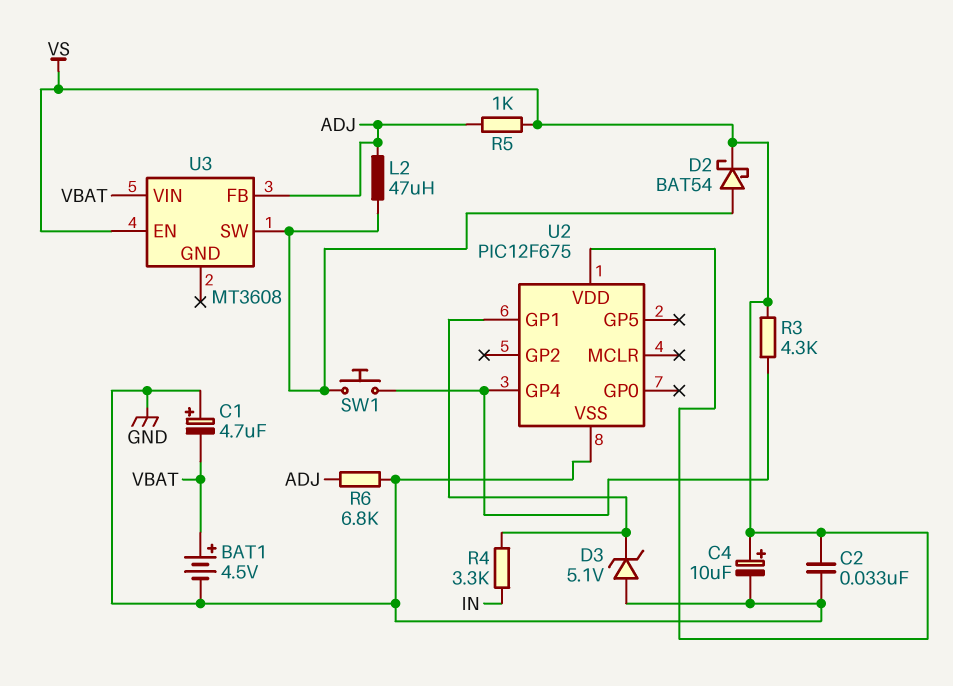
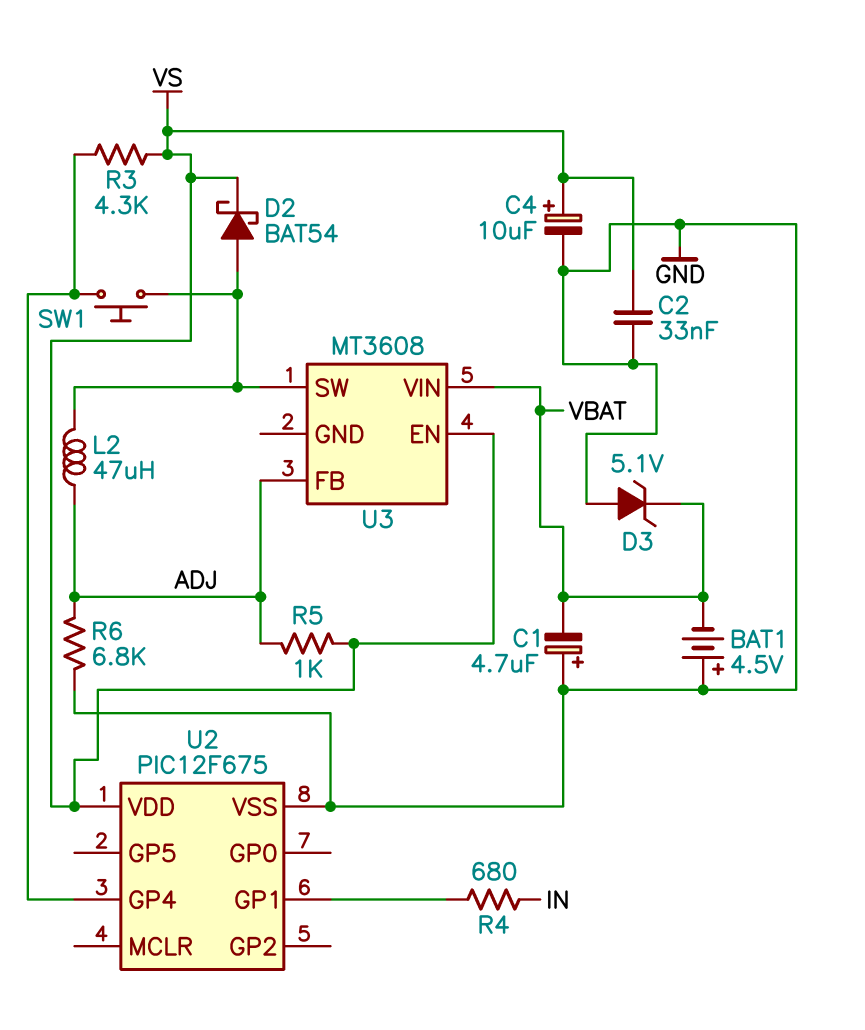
BAT1: 4.5V (plus VBAT, minus GND) -> 4.5V (plus GND, minus VBAT)
D3: zener 5.1V (A GND, K U2/GP1) -> zener 5.1V (A GND, K VBAT)
R4: 3.3k (IN, U2/GP1) -> 680 (IN, U2/GP1)

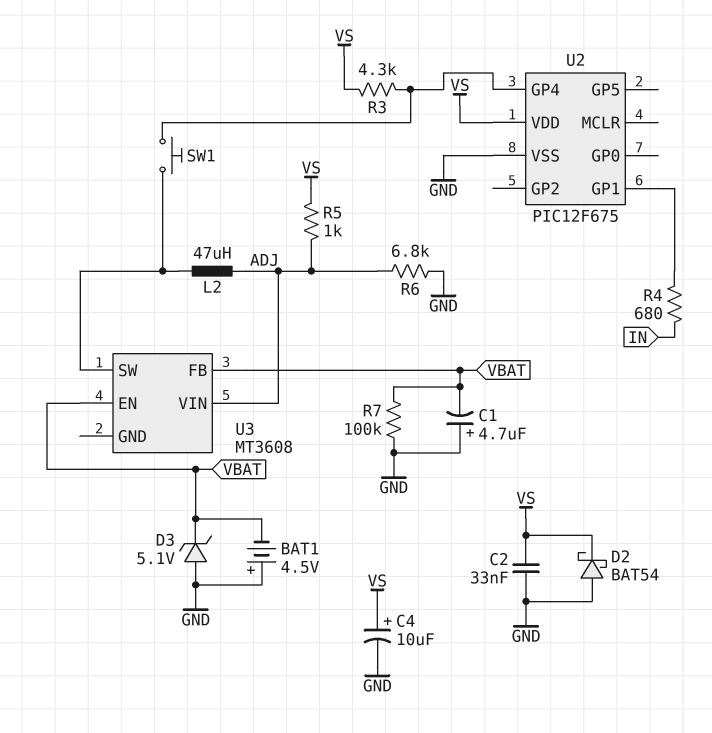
D2: schottky BAT54 (A U3/SW, K VS) -> schottky BAT54 (A GND, K VS)
R7: none -> 100k (GND, VBAT)
U3 pin EN: VS -> VBAT
U3 pin FB: ADJ -> VBAT
U3 pin VIN: VBAT -> ADJ

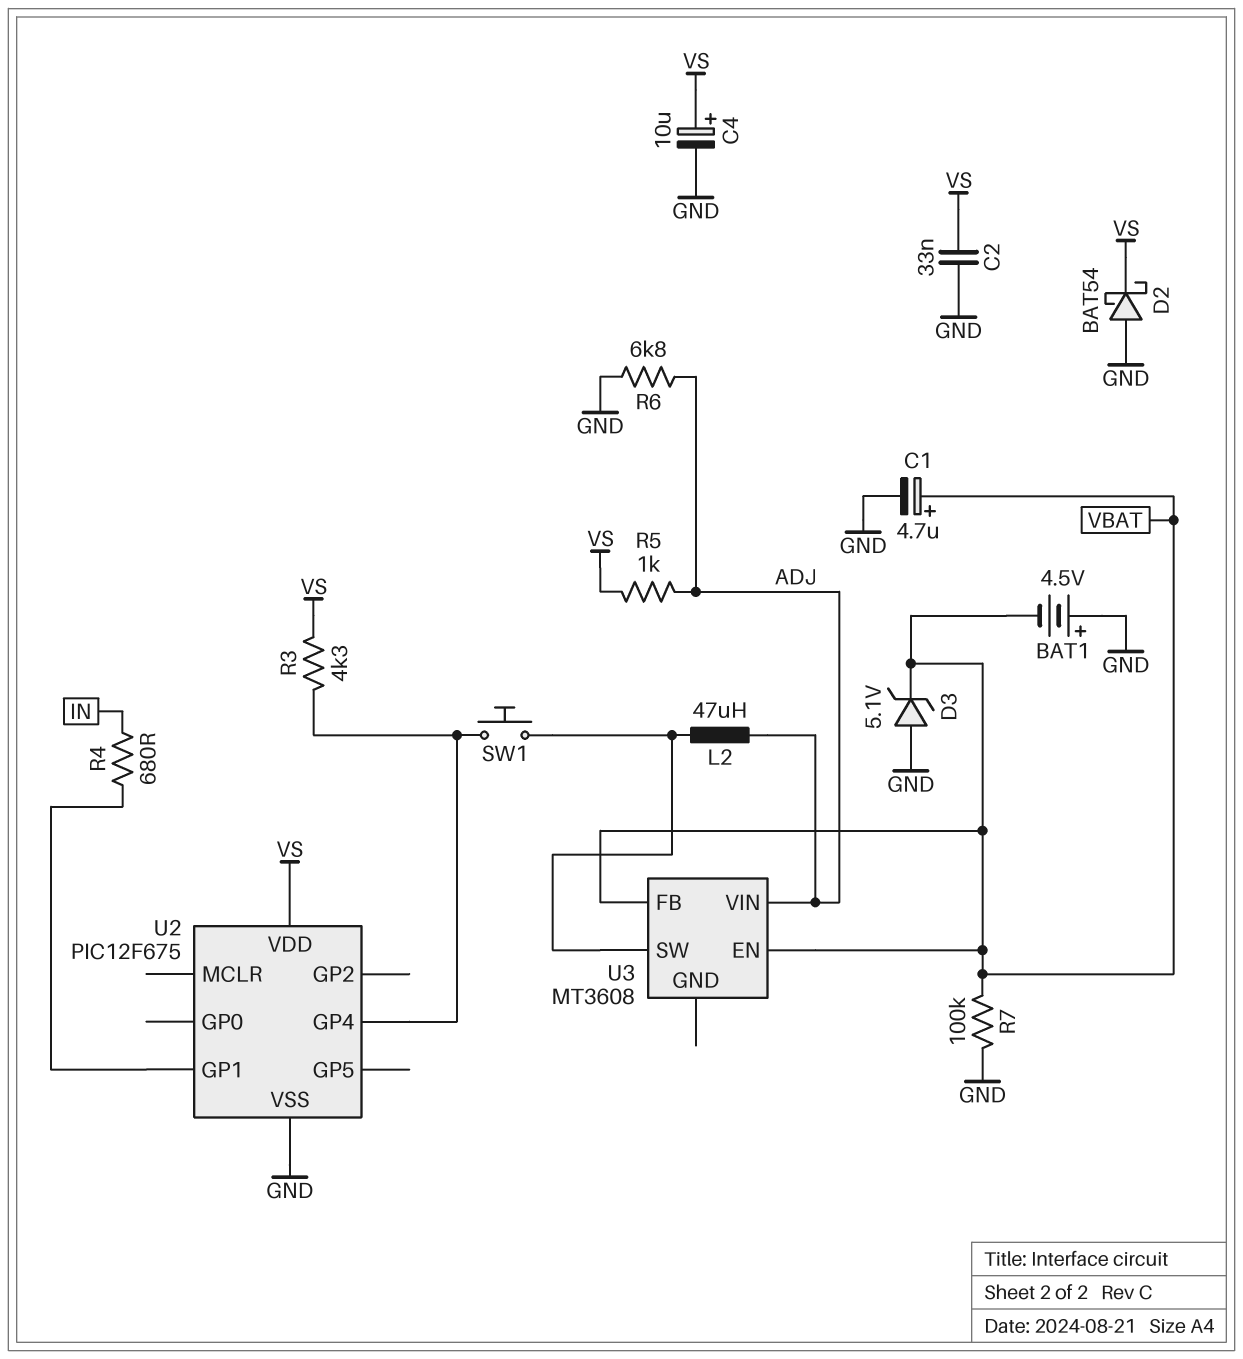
C1: 4.7uF (plus GND, minus VBAT) -> 4.7uF (plus VBAT, minus GND)

